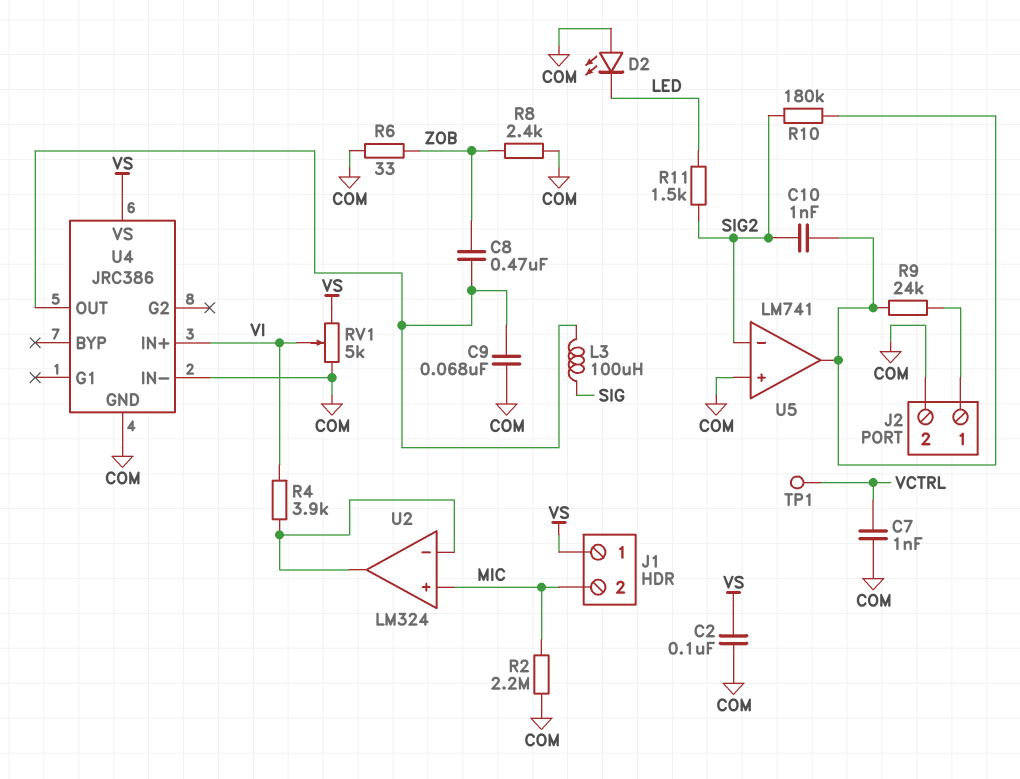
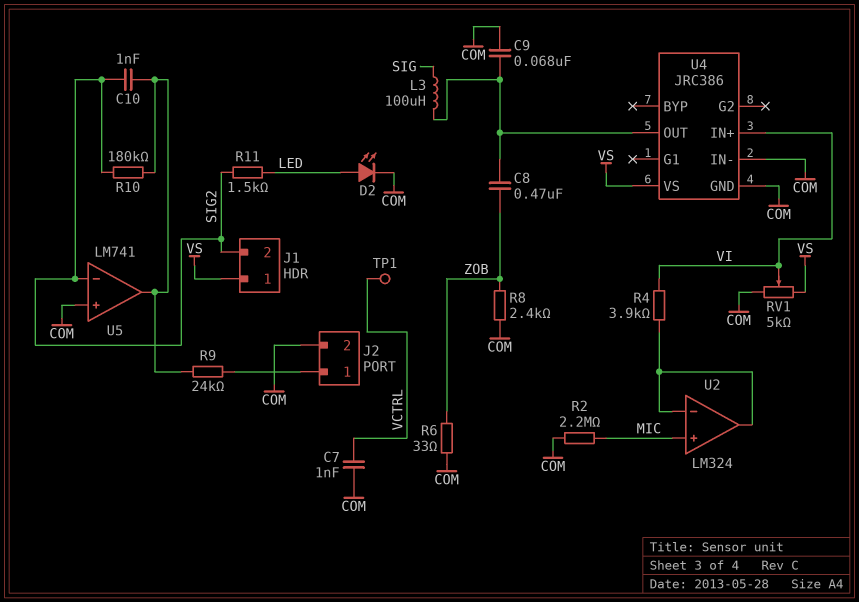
C2: 100nF (COM, VS) -> none
D2: LED (A COM, K LED) -> LED (A LED, K COM)
J1 pin 2: MIC -> SIG2

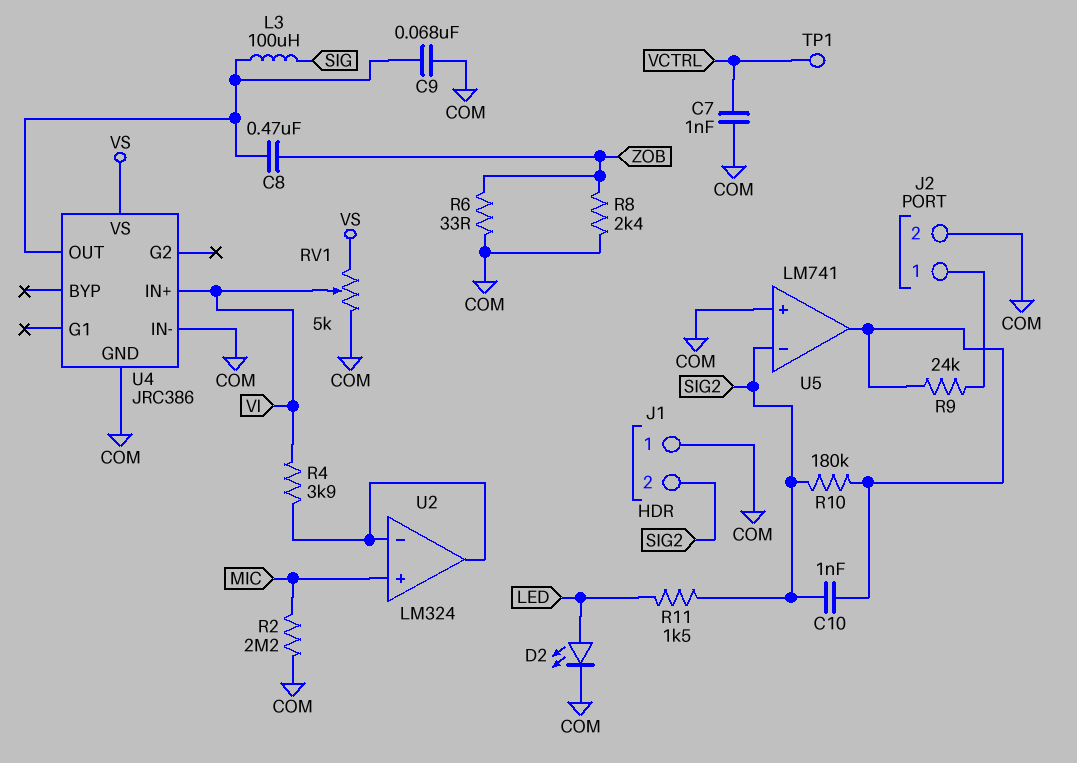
J1 pin 1: VS -> COM

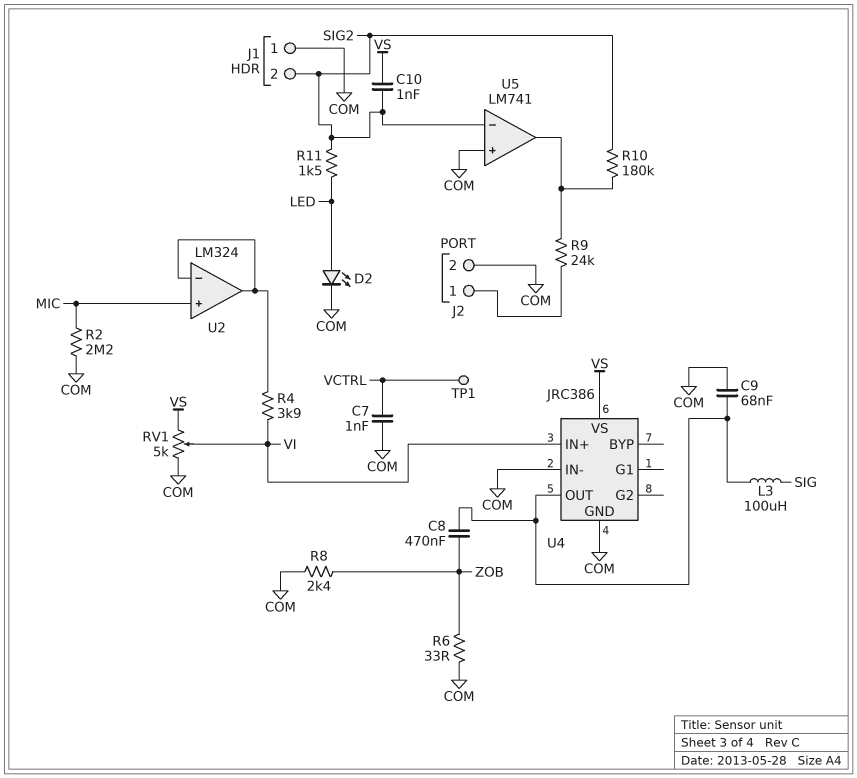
C10: 1nF (SIG2, U5/out) -> 1nF (SIG2, VS)

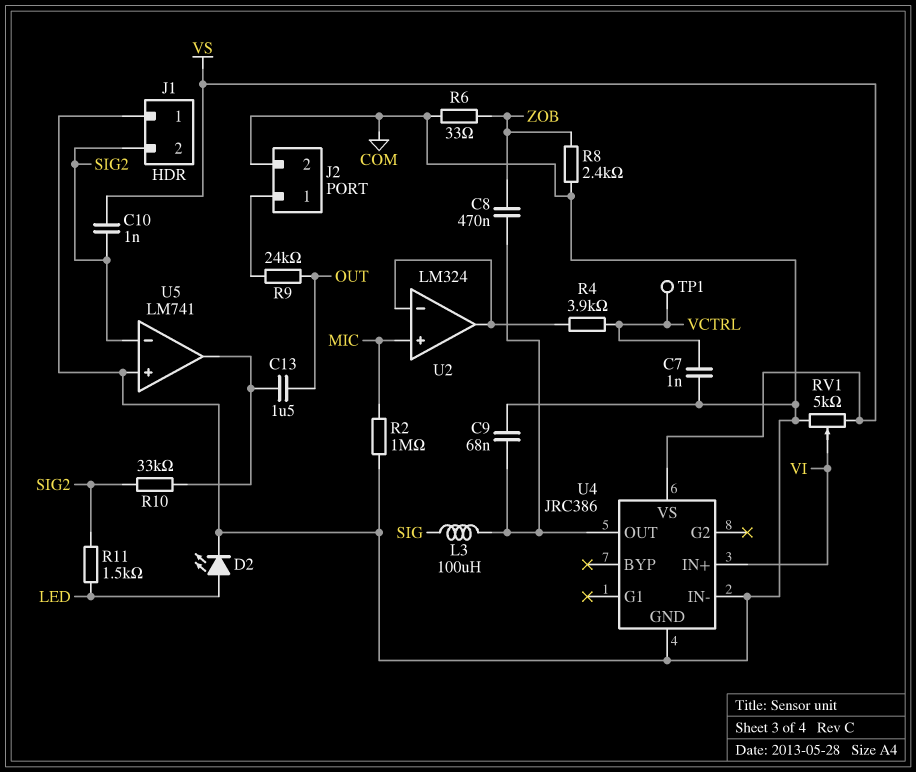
C13: none -> 1.5uF (OUT, U5/out)
R2: 2.2M (COM, MIC) -> 1M (COM, MIC)
R4: 3.9k (U2/in-, VI) -> 3.9k (U2/in-, VCTRL)
R9: 24k (J2/1, U5/out) -> 24k (J2/1, OUT)
R10: 180k (SIG2, U5/out) -> 33k (SIG2, U5/out)

